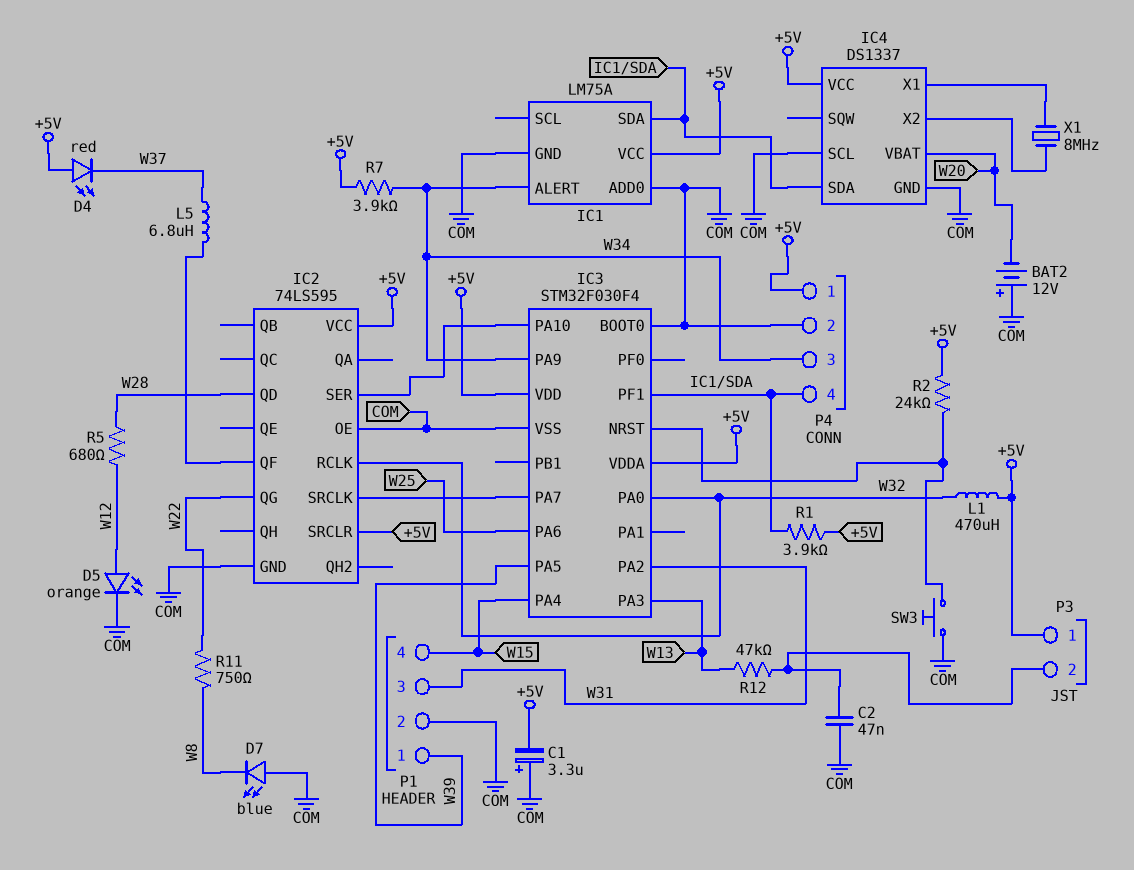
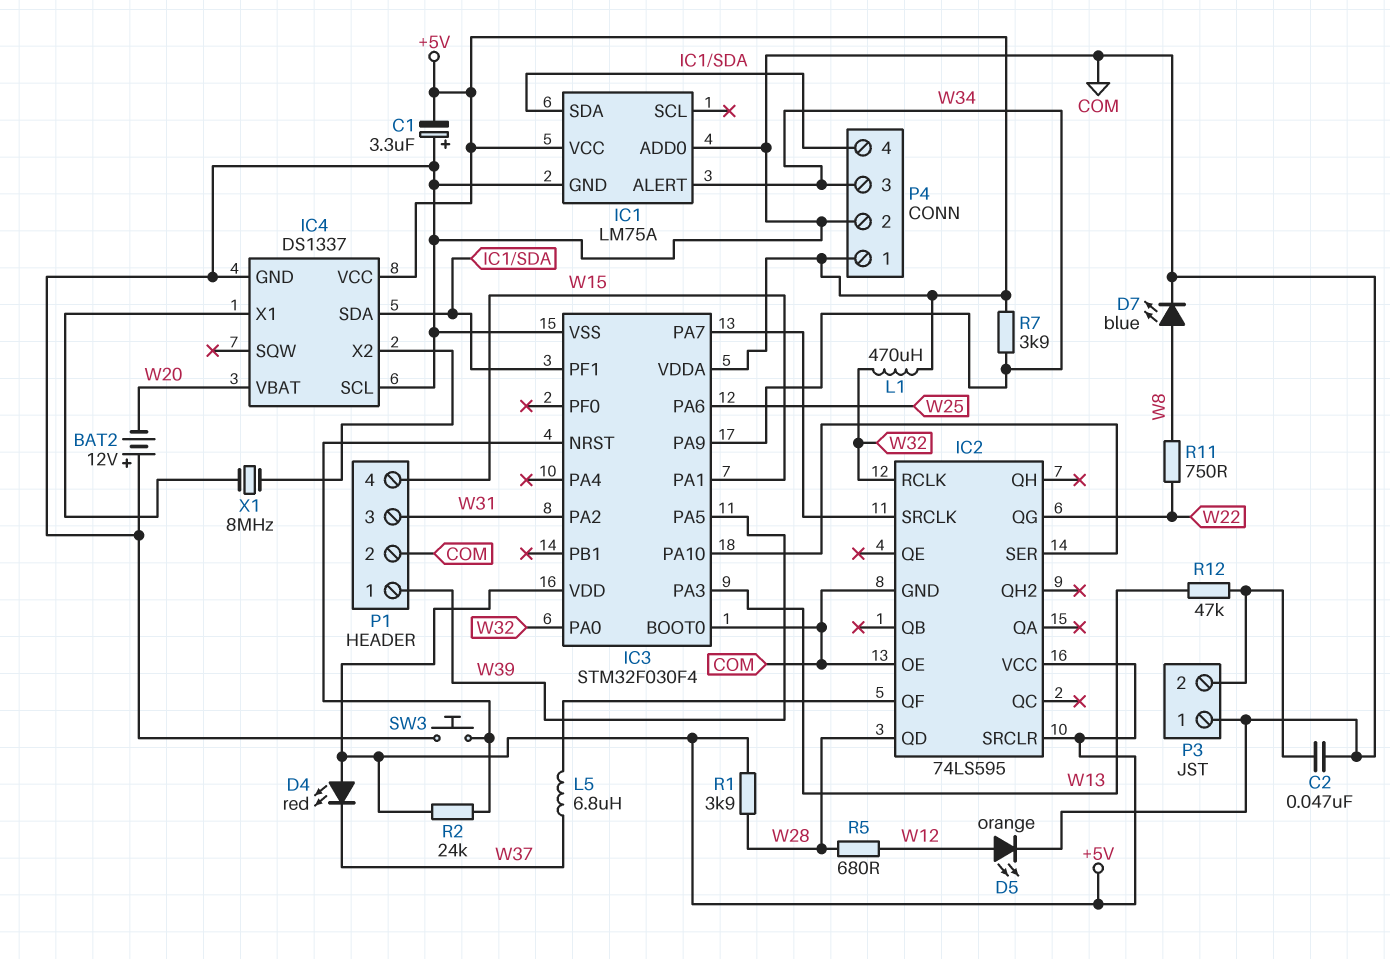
D7: LED blue (A COM, K W8) -> LED blue (A W8, K COM)
IC3 pin PA1: none -> W15
IC3 pin PA4: W15 -> none
P3 pin 1: +5V -> COM
R1: 3.9k (+5V, IC1/SDA) -> 3.9k (+5V, W28)

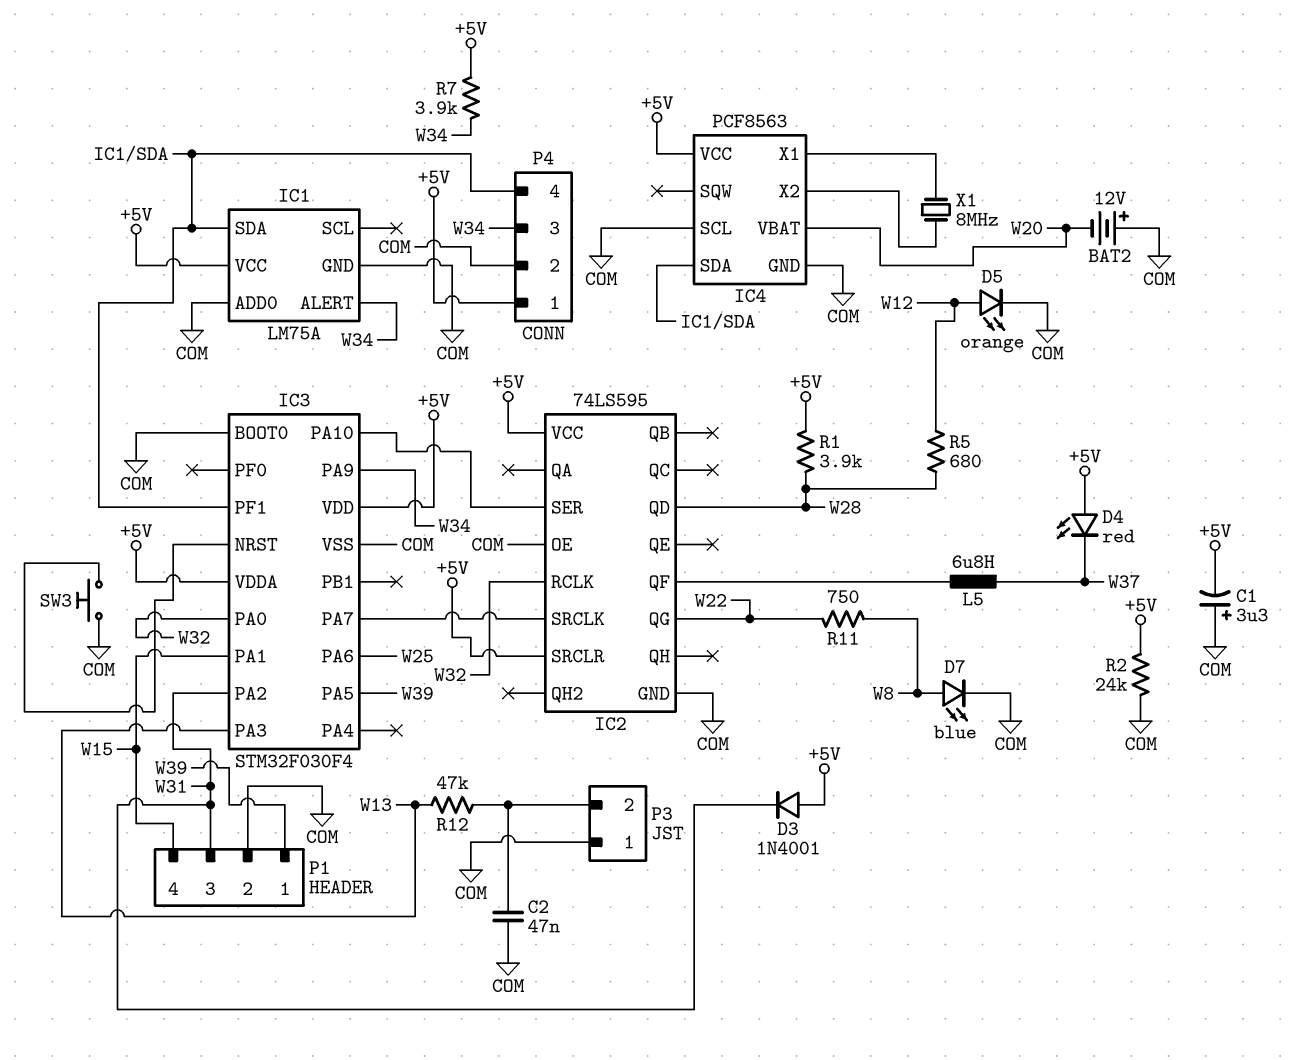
D3: none -> diode 1N4001 (A +5V, K W31)
IC4: DS1337 -> PCF8563
L1: 470uH (+5V, W32) -> none
R2: 24k (+5V, IC3/NRST) -> 24k (+5V, COM)

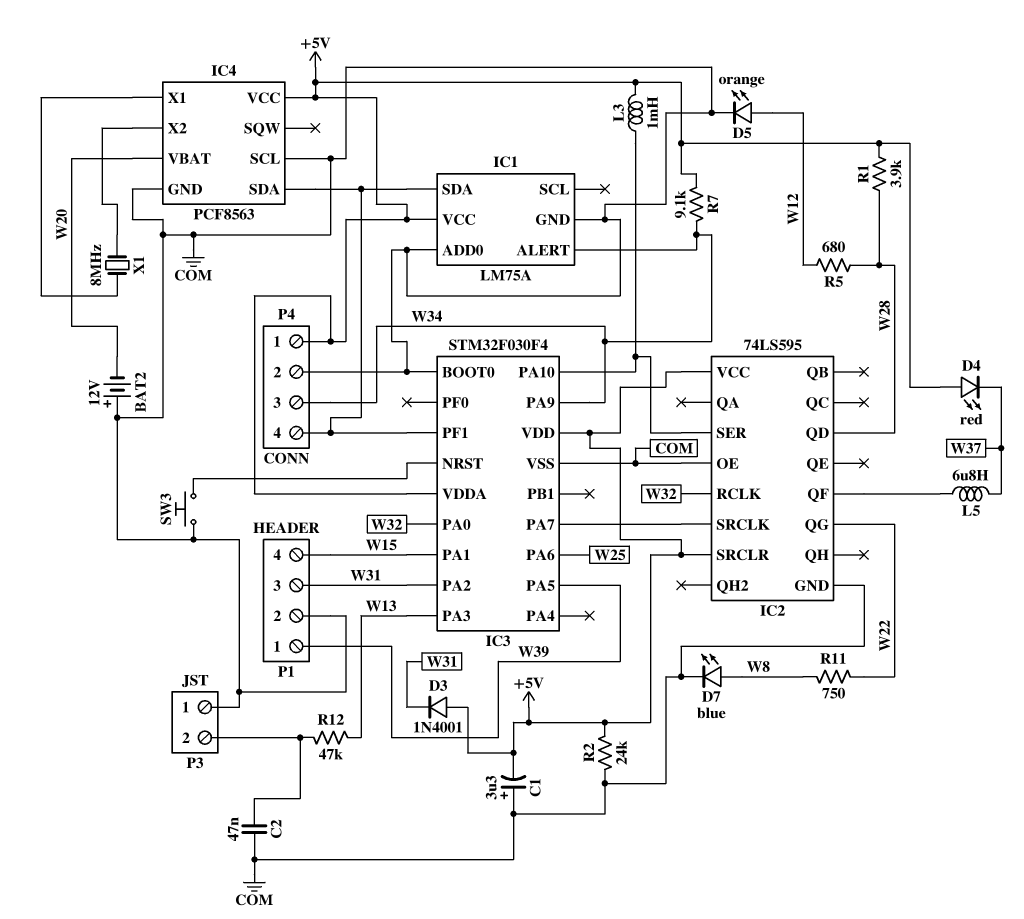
L3: none -> 1mH (+5V, IC2/SER)
R7: 3.9k (+5V, W34) -> 9.1k (+5V, W34)

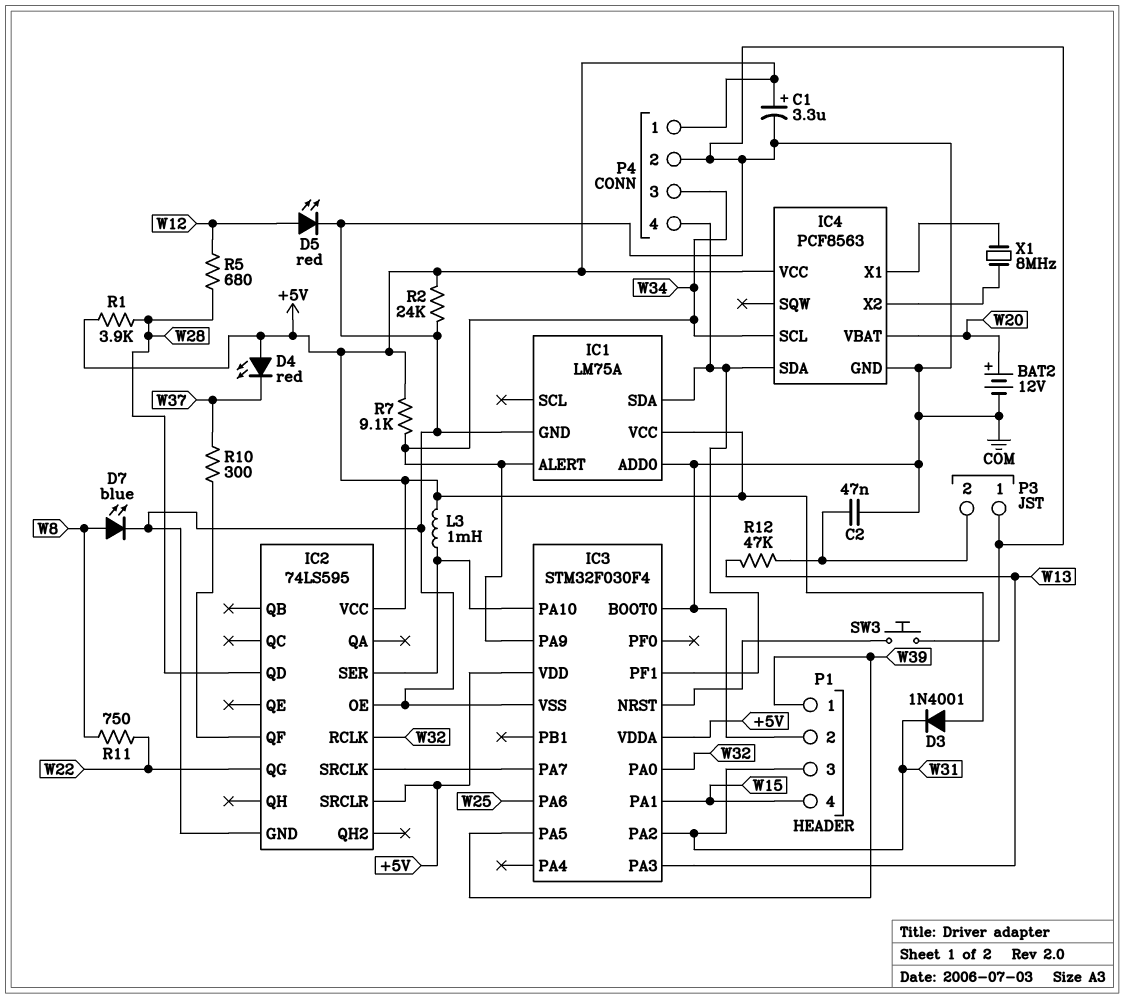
BAT2: 12V (plus COM, minus W20) -> 12V (plus W20, minus COM)
C1: 3.3uF (plus COM, minus +5V) -> 3.3uF (plus +5V, minus COM)
D5: LED orange (A W12, K COM) -> LED red (A W12, K COM)
IC4 pin SCL: COM -> W34
L5: 6.8uH (IC2/QF, W37) -> none
R10: none -> 300 (IC2/QF, W37)

